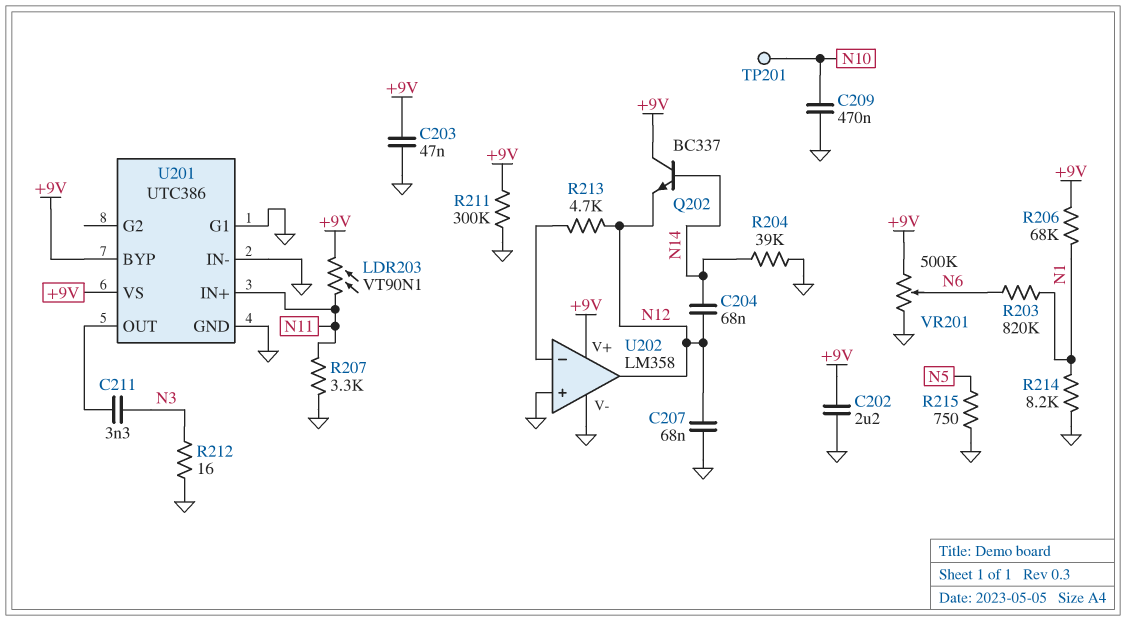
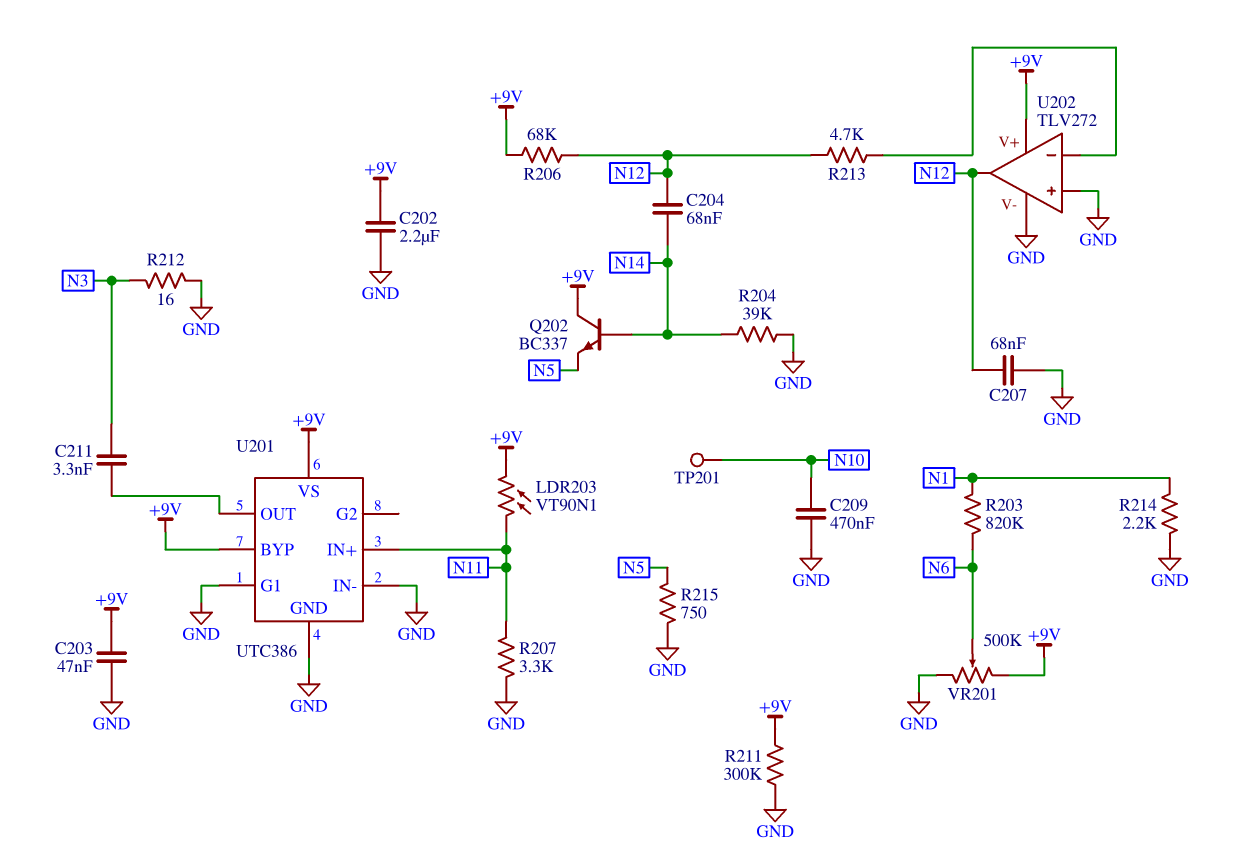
Q202: NPN BC337 (B N14, C +9V, E N12) -> NPN BC337 (B N14, C +9V, E N5)
R206: 68k (+9V, N1) -> 68k (+9V, N12)
R214: 8.2k (GND, N1) -> 2.2k (GND, N1)
U202: LM358 -> TLV272

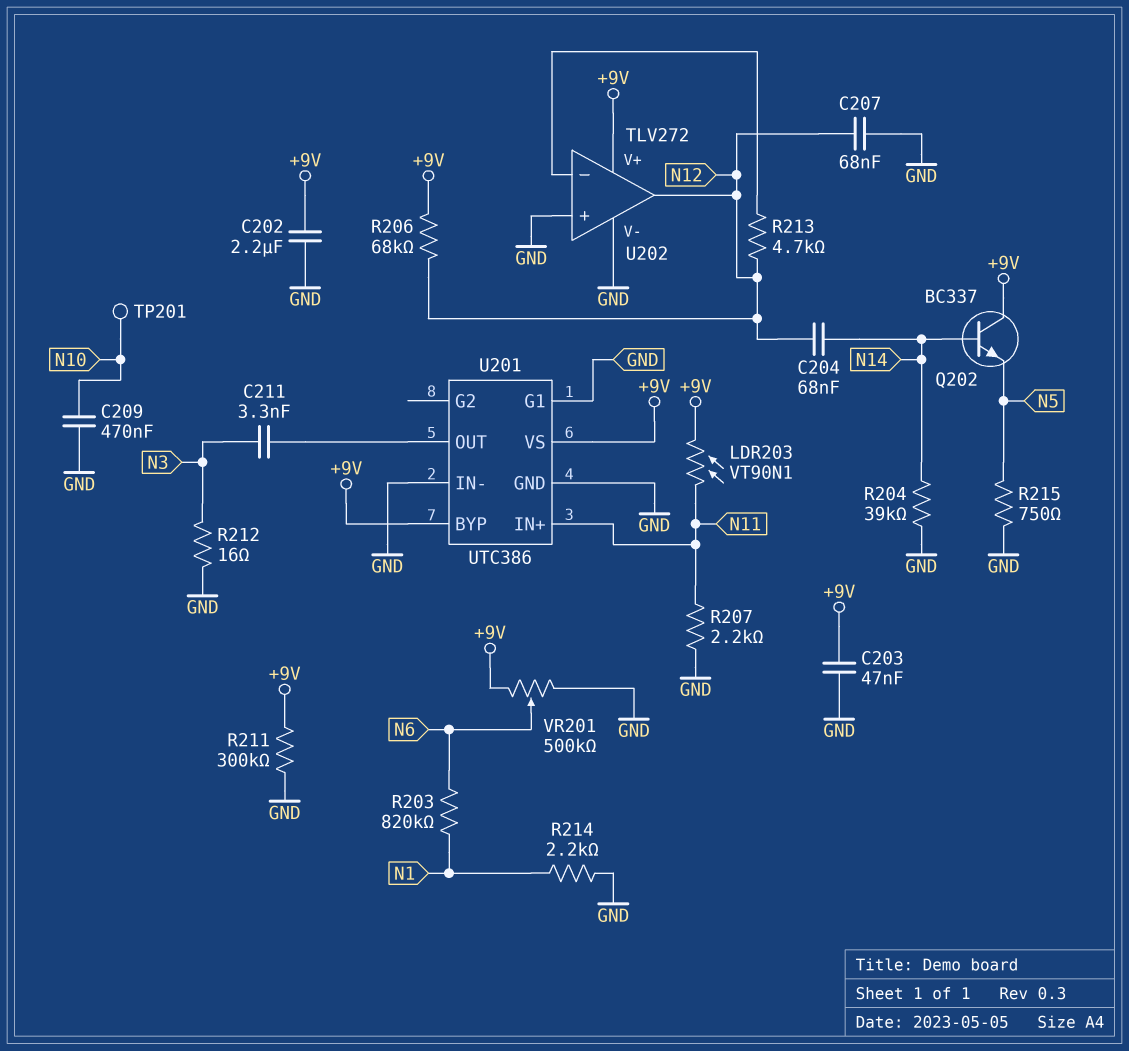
R207: 3.3k (GND, N11) -> 2.2k (GND, N11)

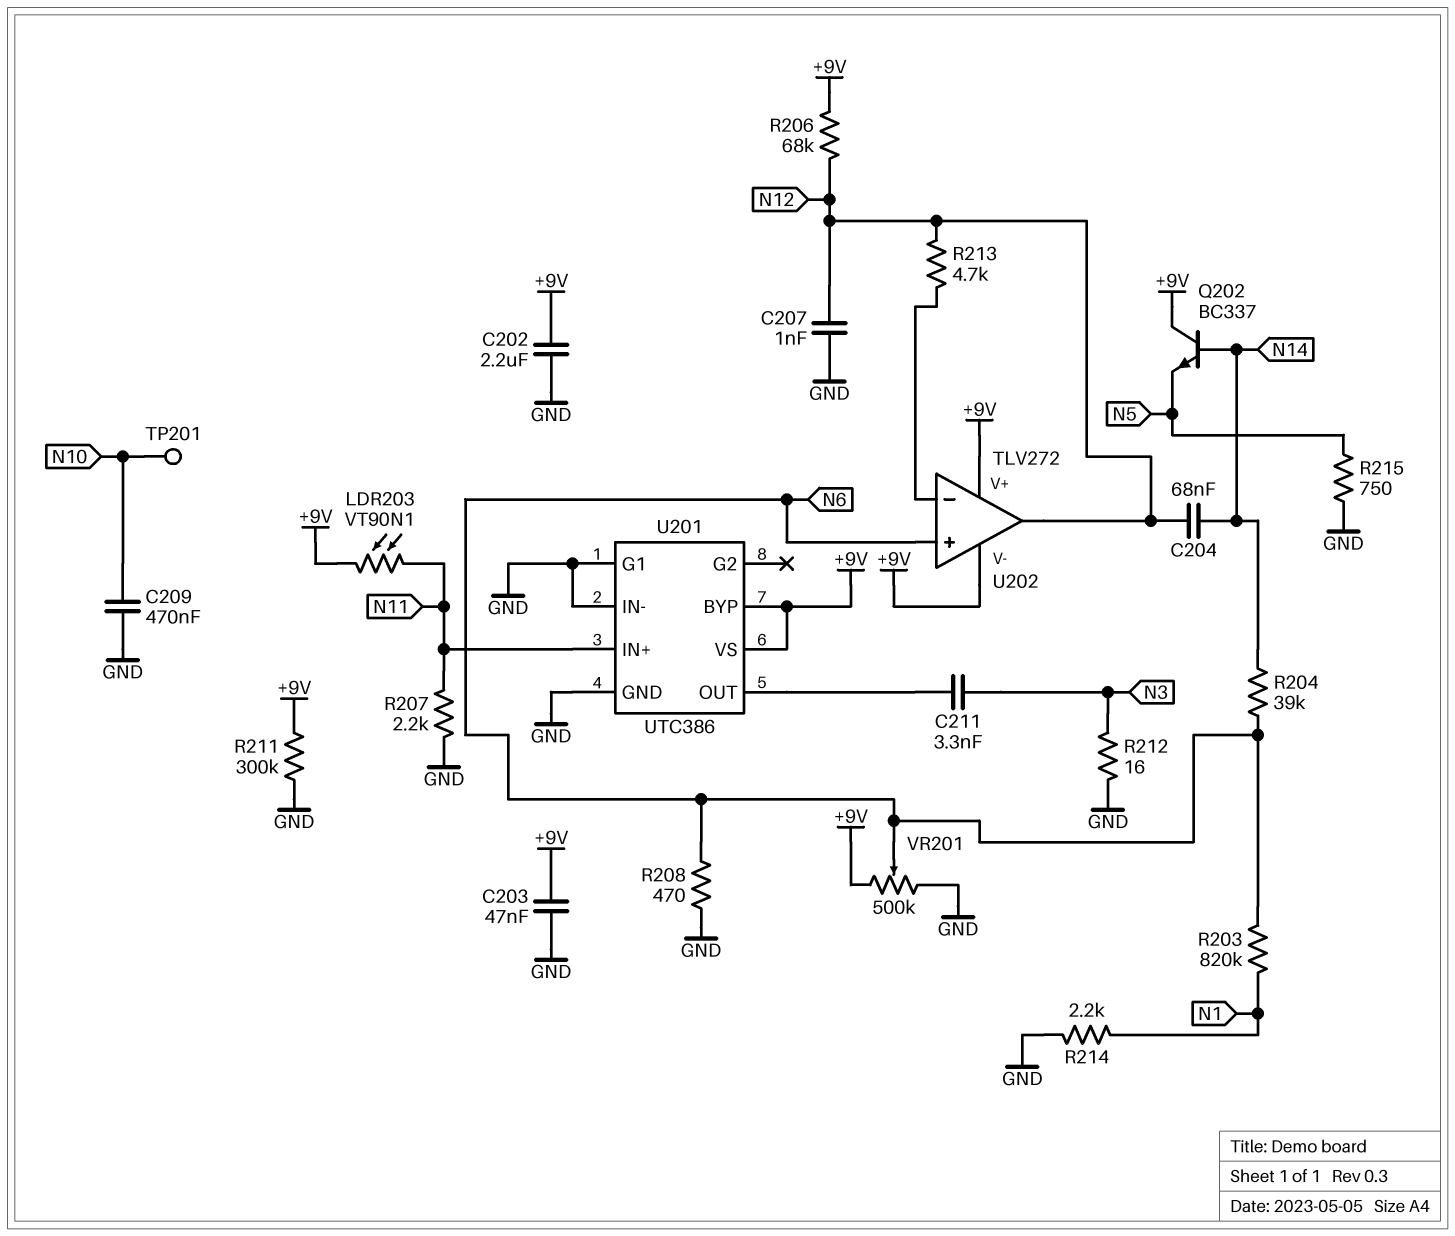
C207: 68nF (GND, N12) -> 1nF (GND, N12)
R204: 39k (GND, N14) -> 39k (N6, N14)
R208: none -> 470 (GND, N6)
U202 pin V-: GND -> +9V
U202 pin in+: GND -> N6

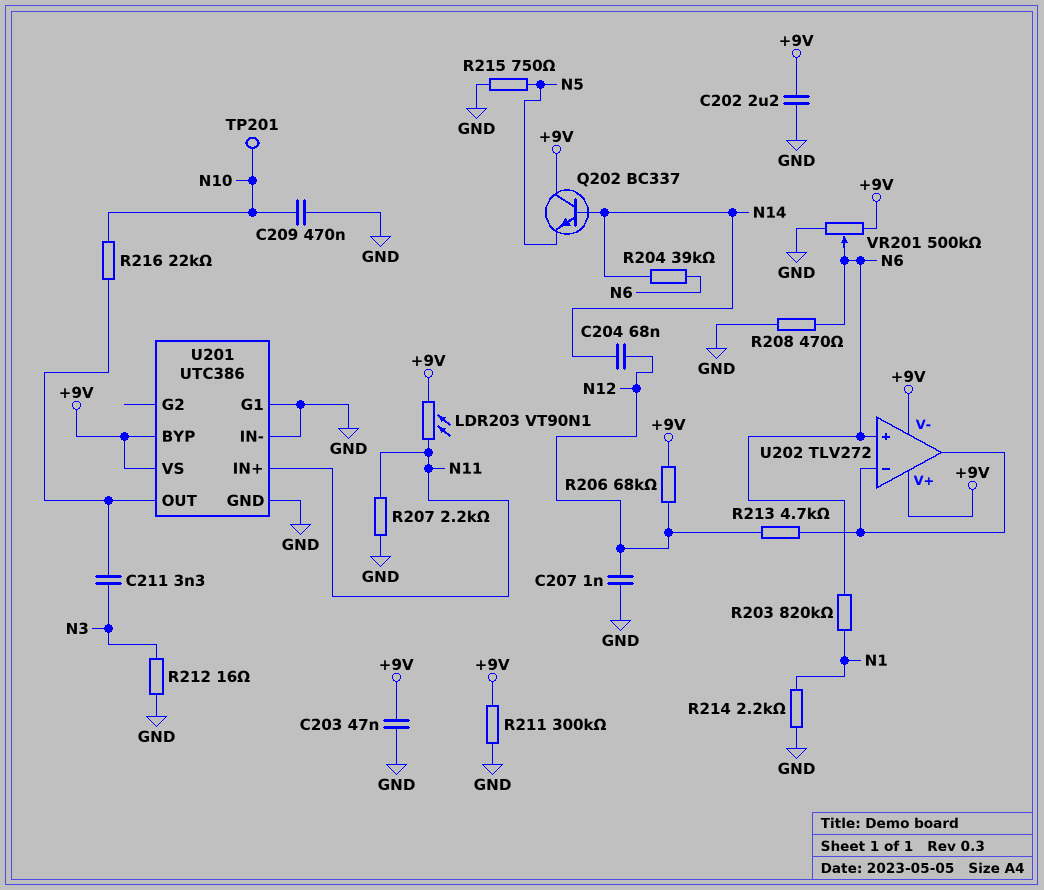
R216: none -> 22k (N10, U201/OUT)
U202 pin out: N12 -> U202/in-

